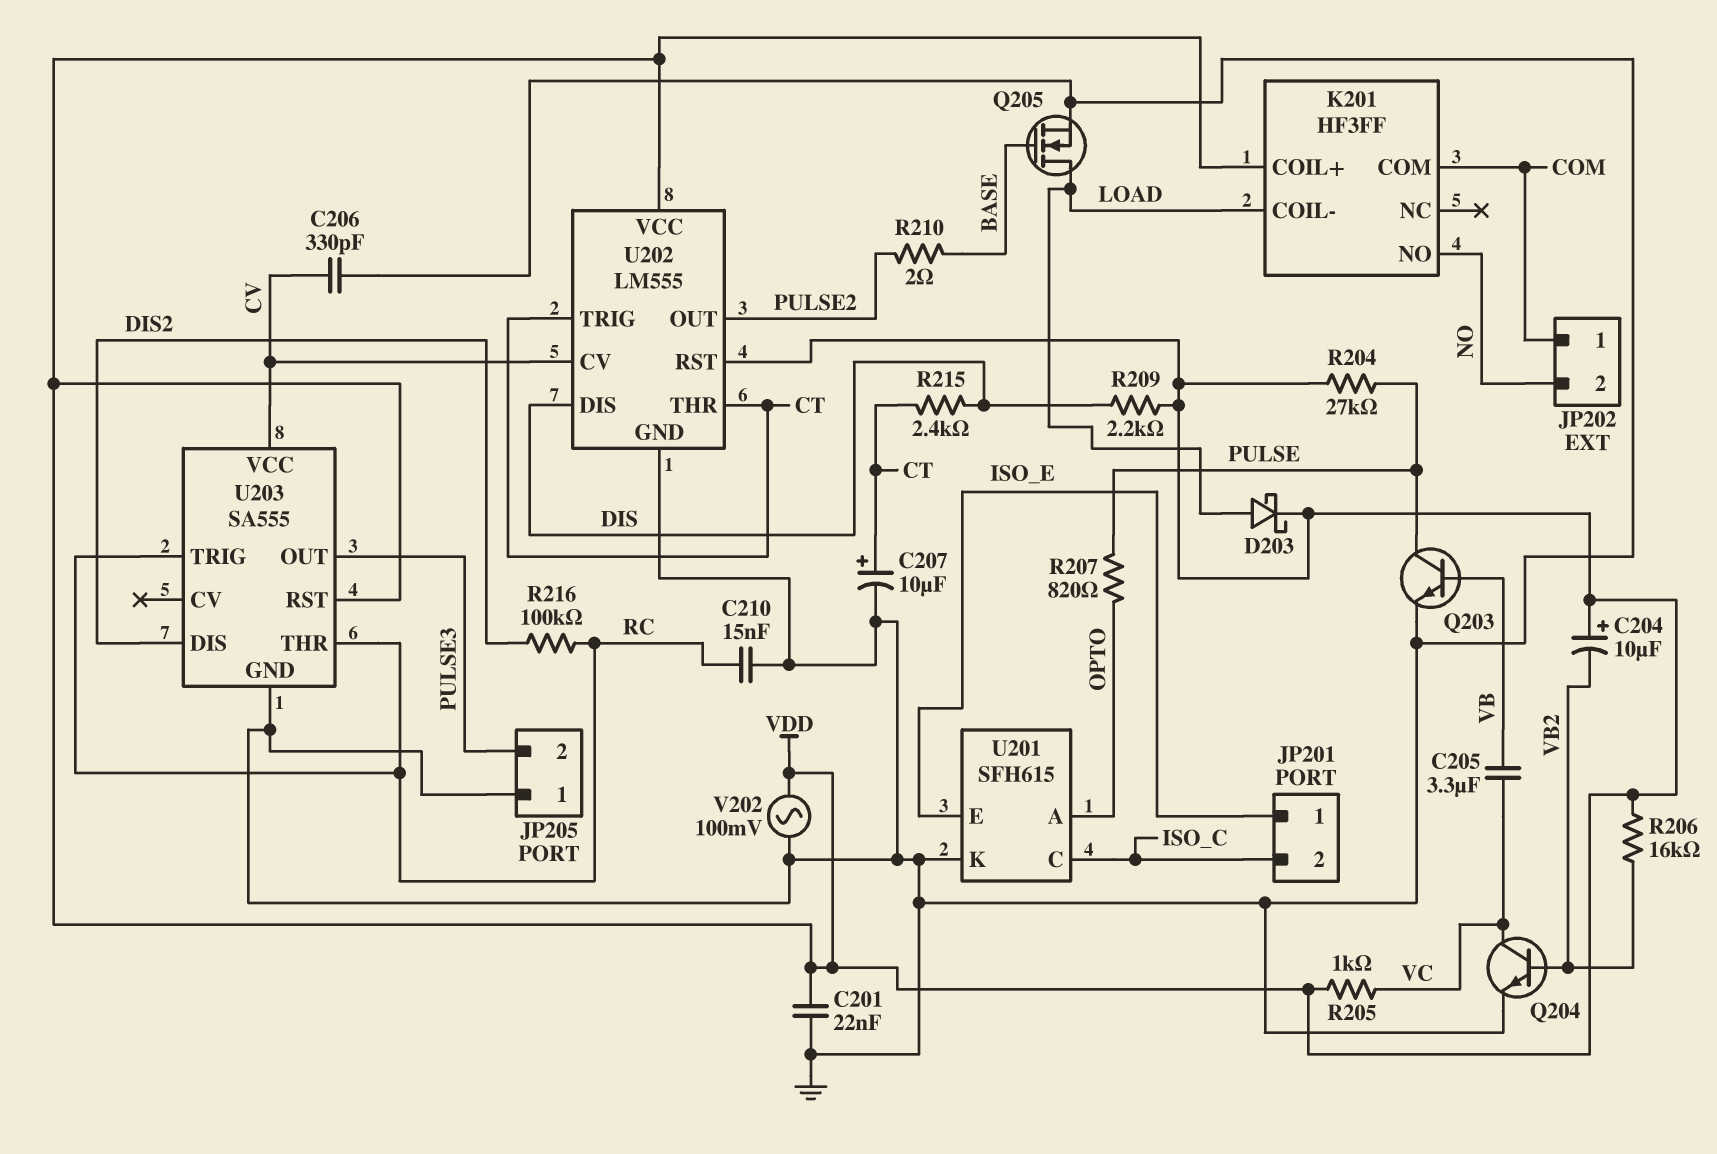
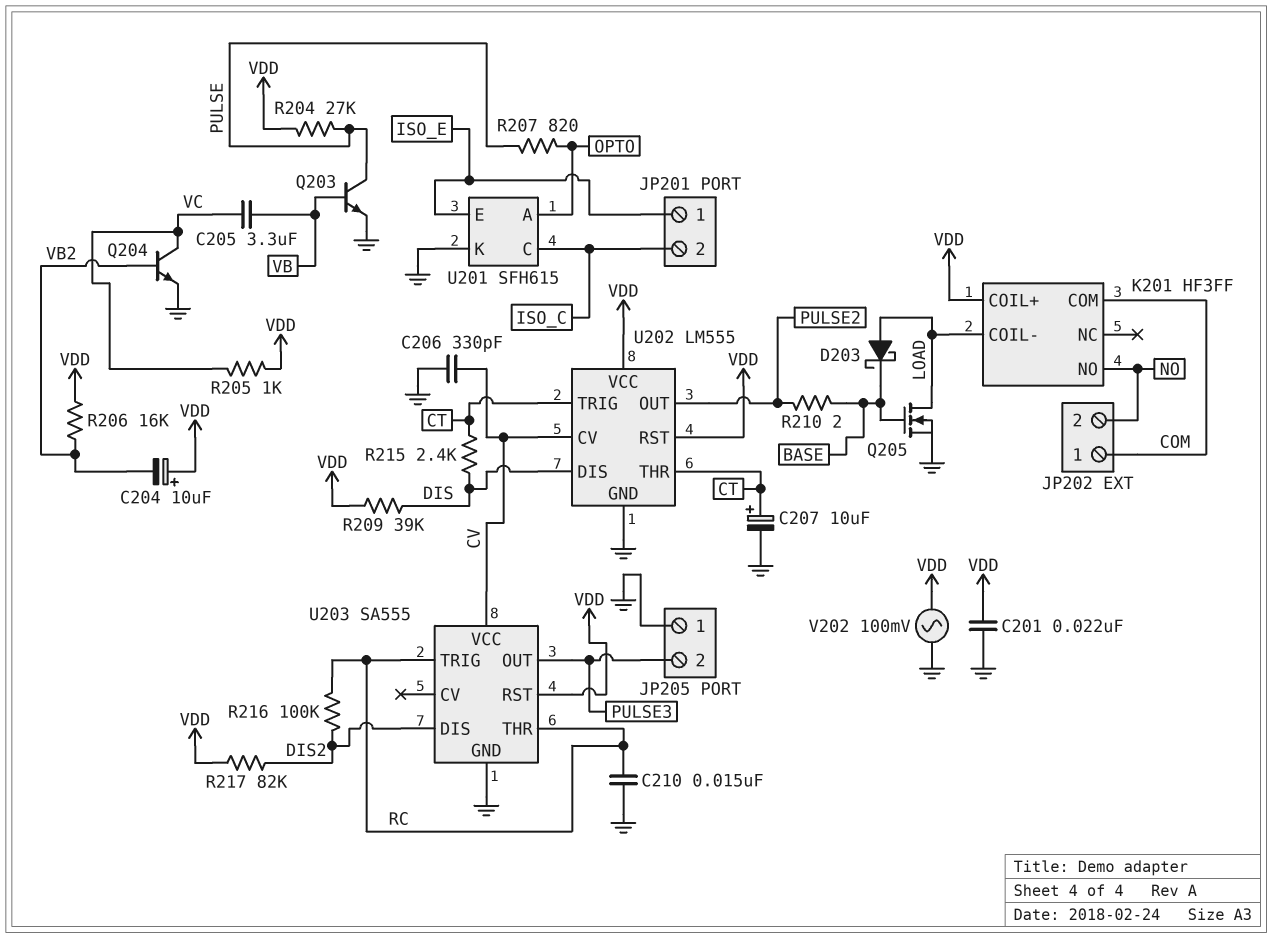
D203: schottky (A LOAD, K VDD) -> schottky (A LOAD, K BASE)
R209: 2.2k (DIS, VDD) -> 39k (DIS, VDD)
R217: none -> 82k (DIS2, VDD)

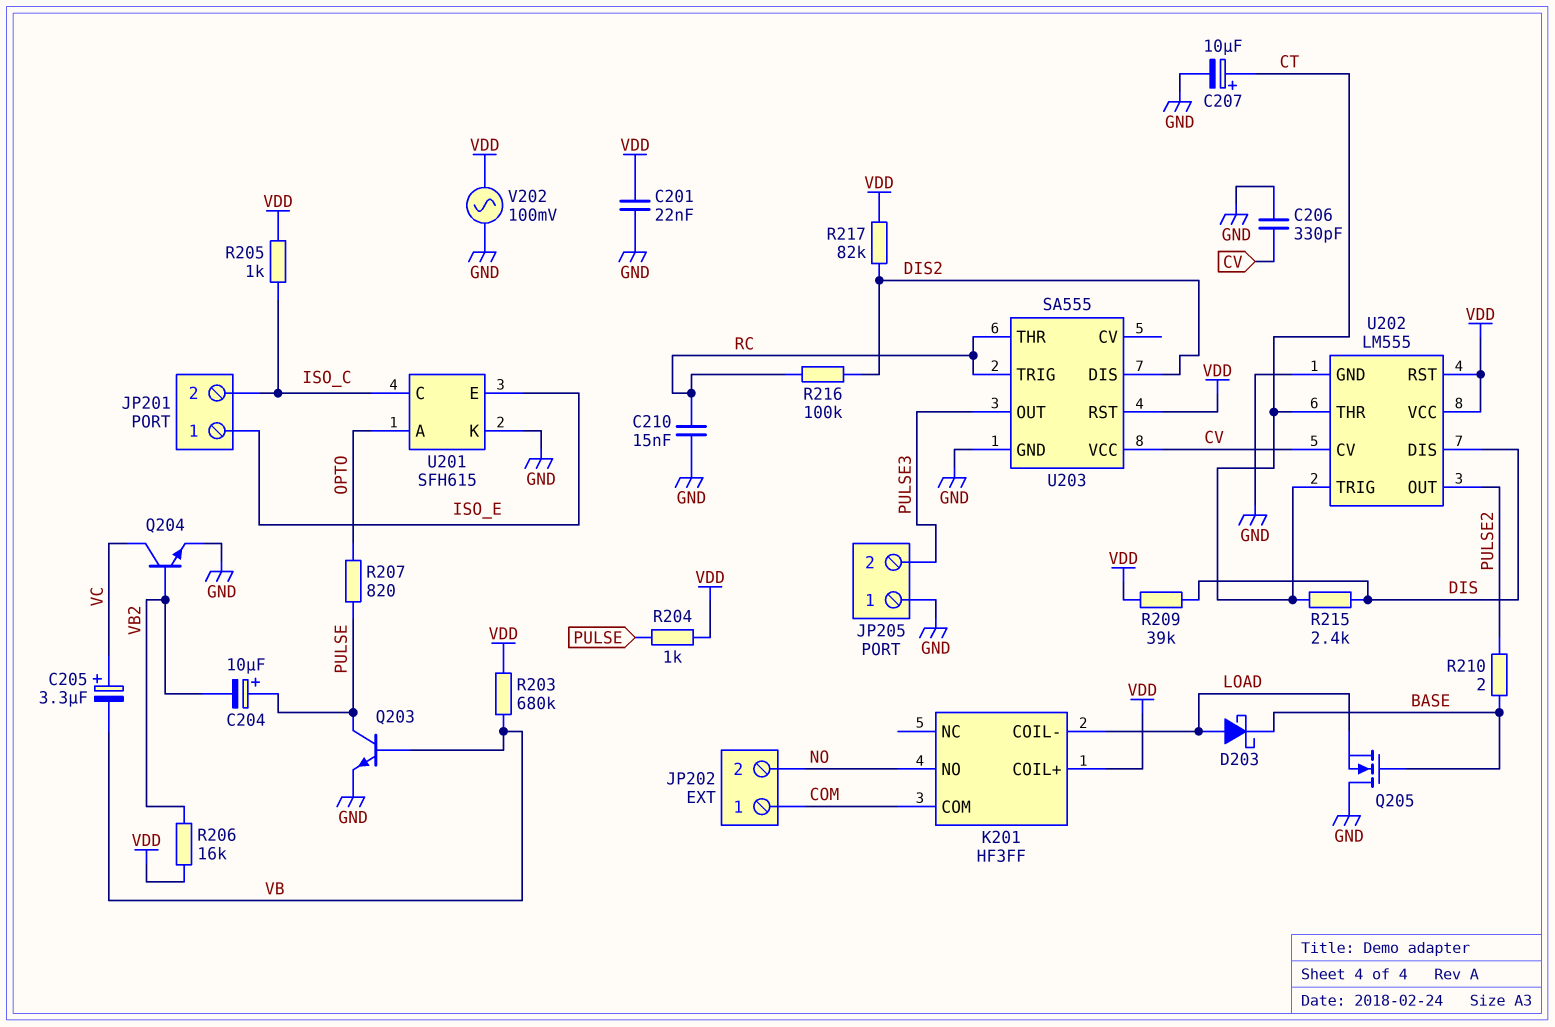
C204: 10uF (plus VDD, minus VB2) -> 10uF (plus PULSE, minus VB2)
C205: 3.3uF (VB, VC) -> 3.3uF (plus VC, minus VB)
Q205: NMOS (G BASE, D LOAD, S GND) -> NMOS (G BASE, D GND, S LOAD)
R203: none -> 680k (VB, VDD)
R204: 27k (PULSE, VDD) -> 1k (PULSE, VDD)
R205: 1k (VC, VDD) -> 1k (ISO_C, VDD)

